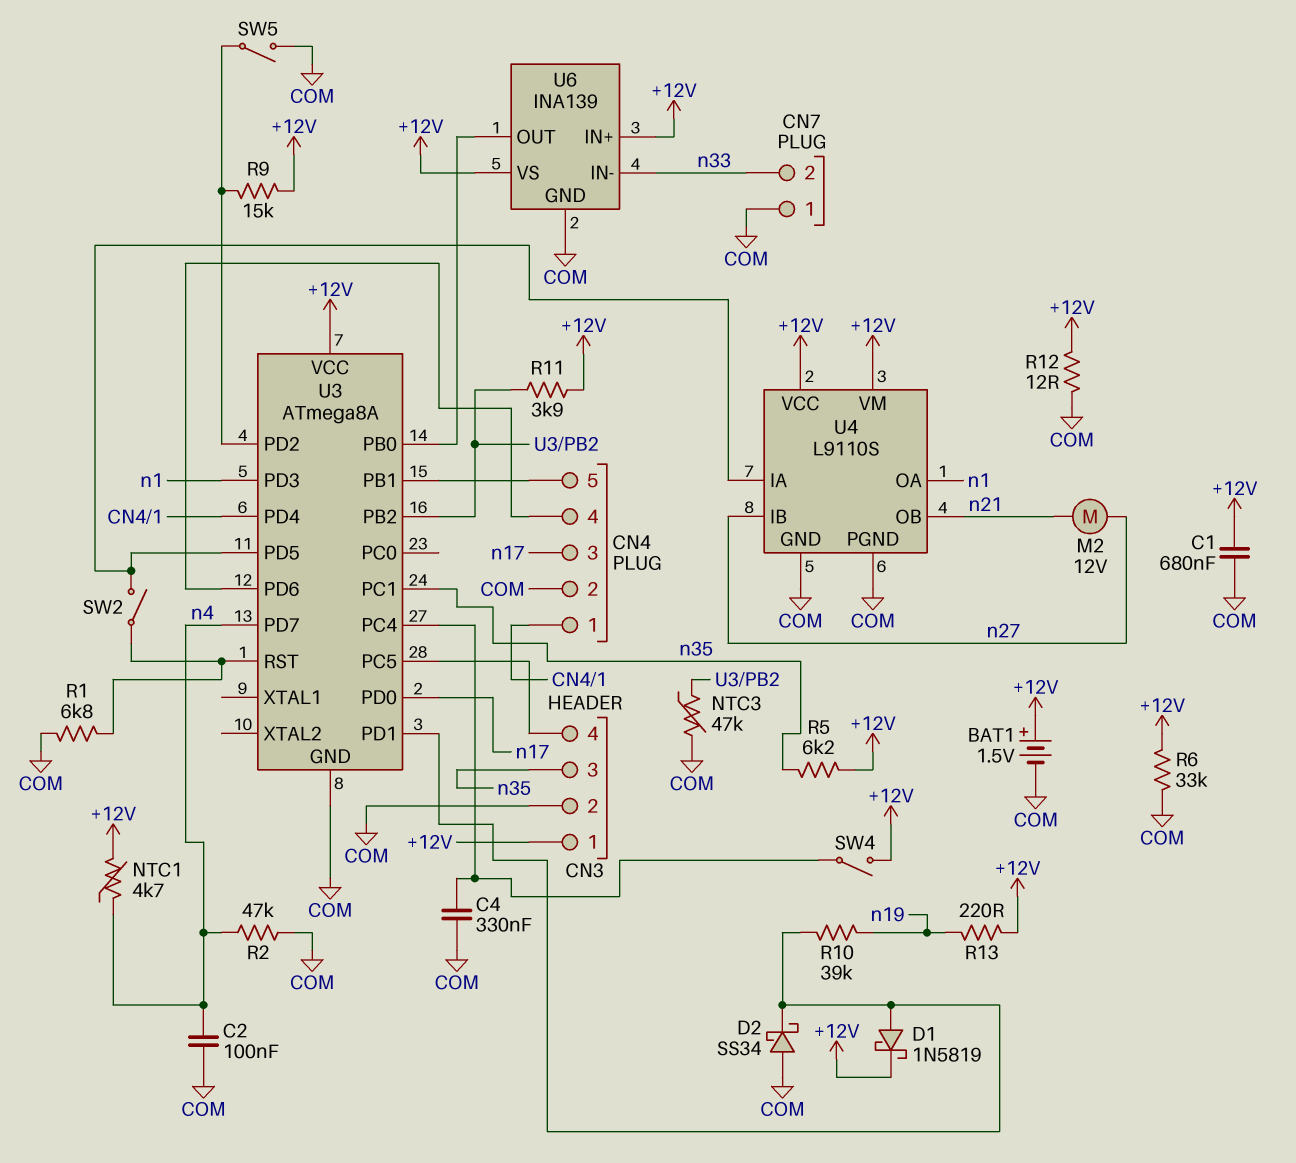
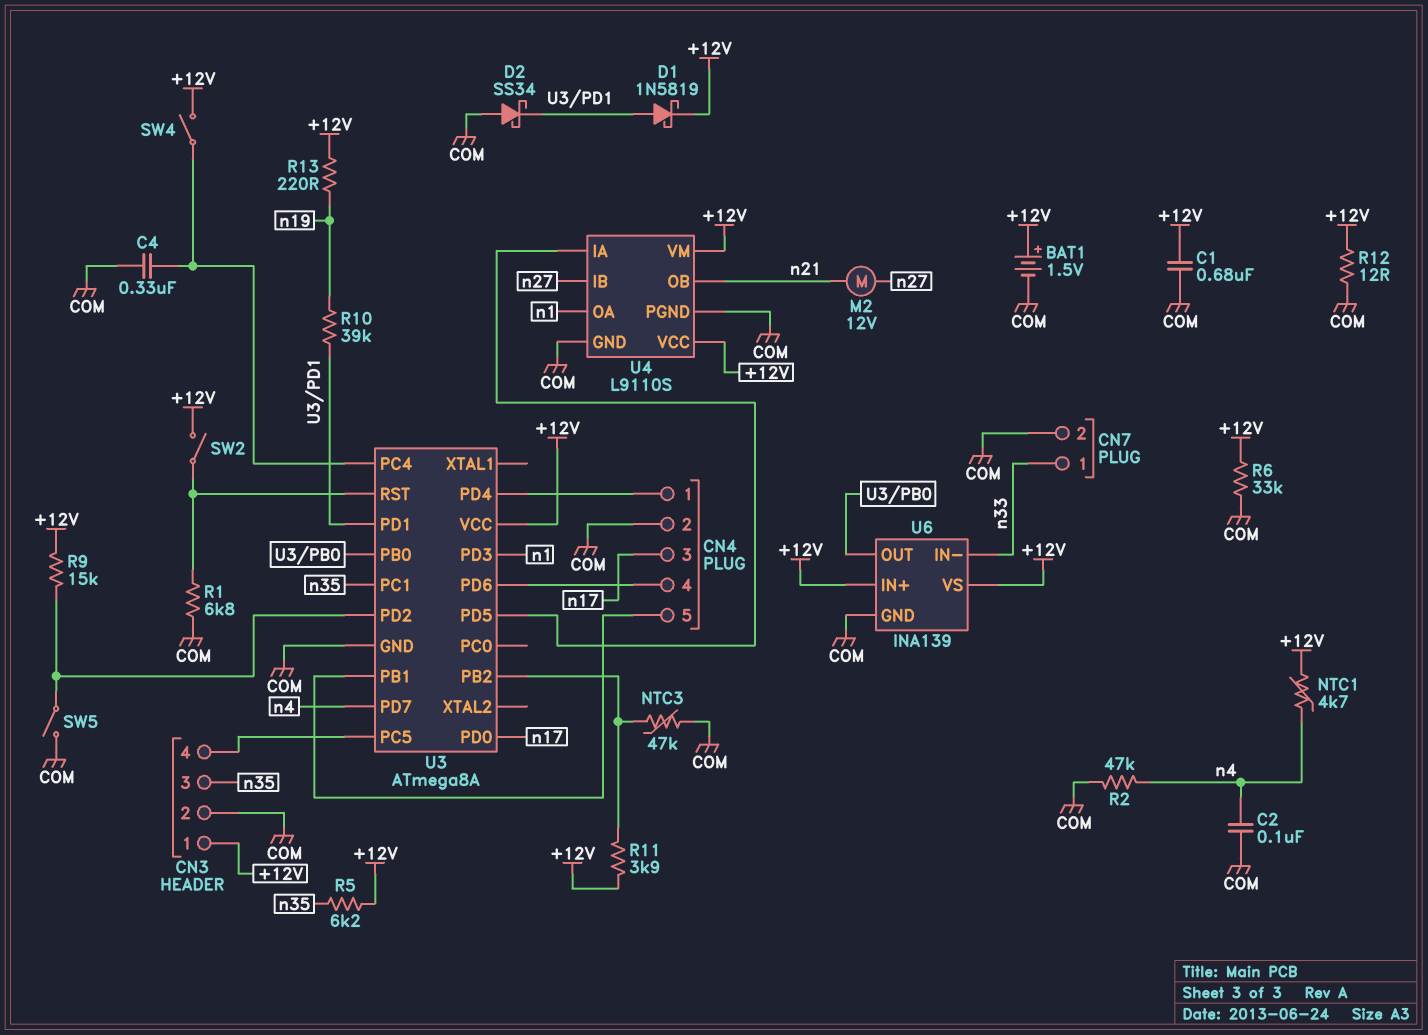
CN7 pin 1: COM -> n33
CN7 pin 2: n33 -> COM
SW2: switch (U3/PD5, U3/RST) -> switch (+12V, U3/RST)

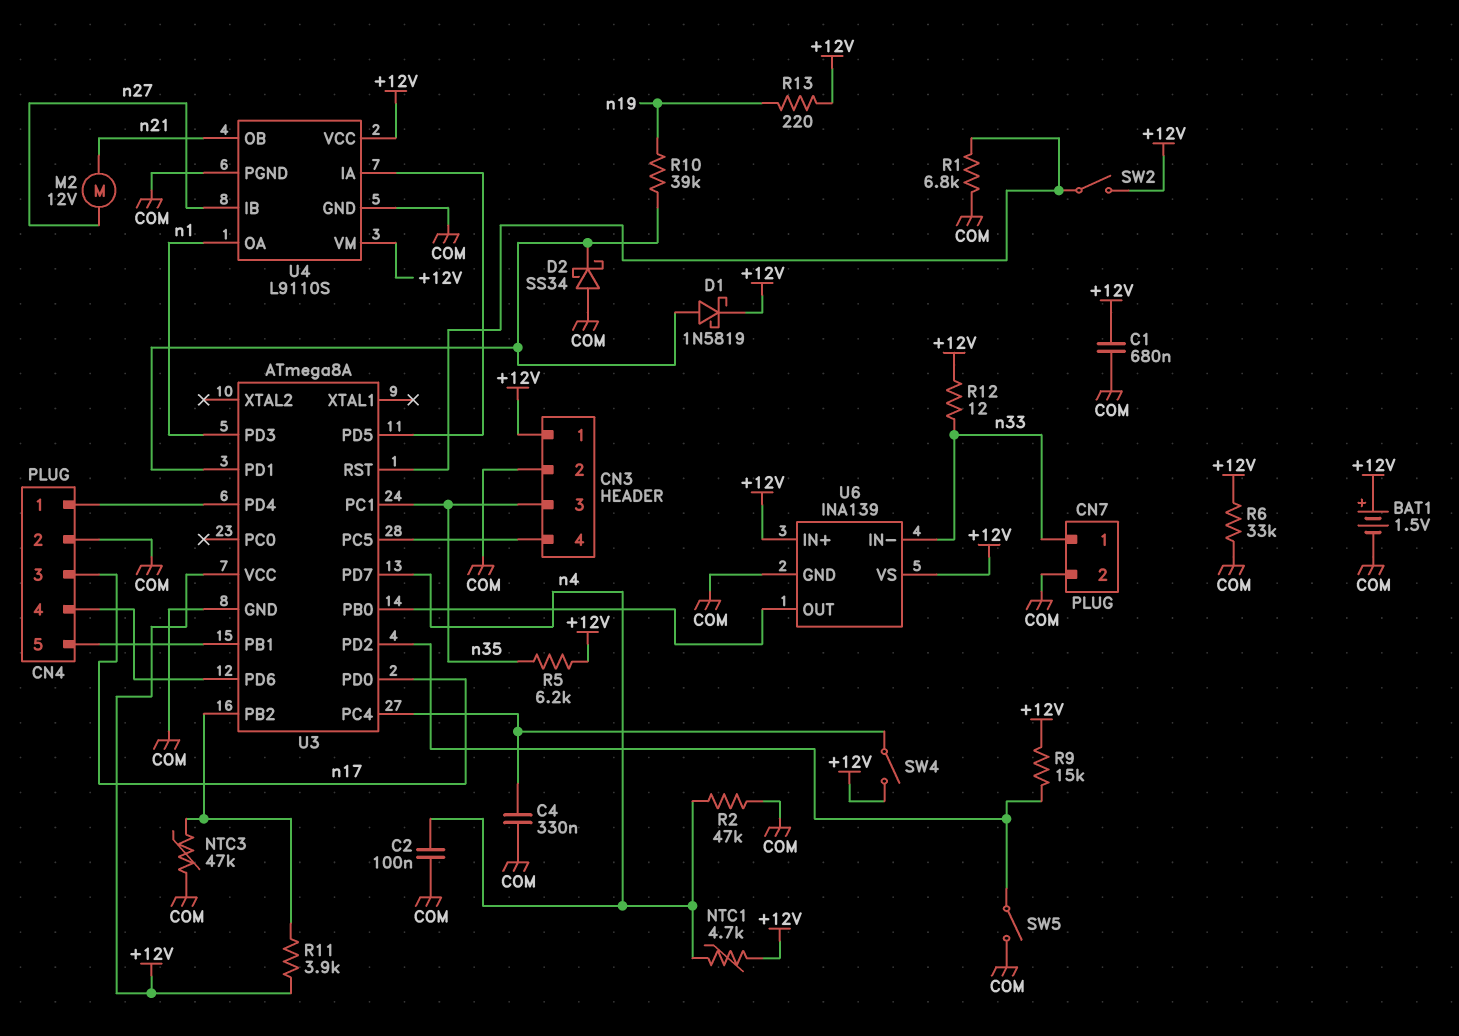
R12: 12 (+12V, COM) -> 12 (+12V, n33)

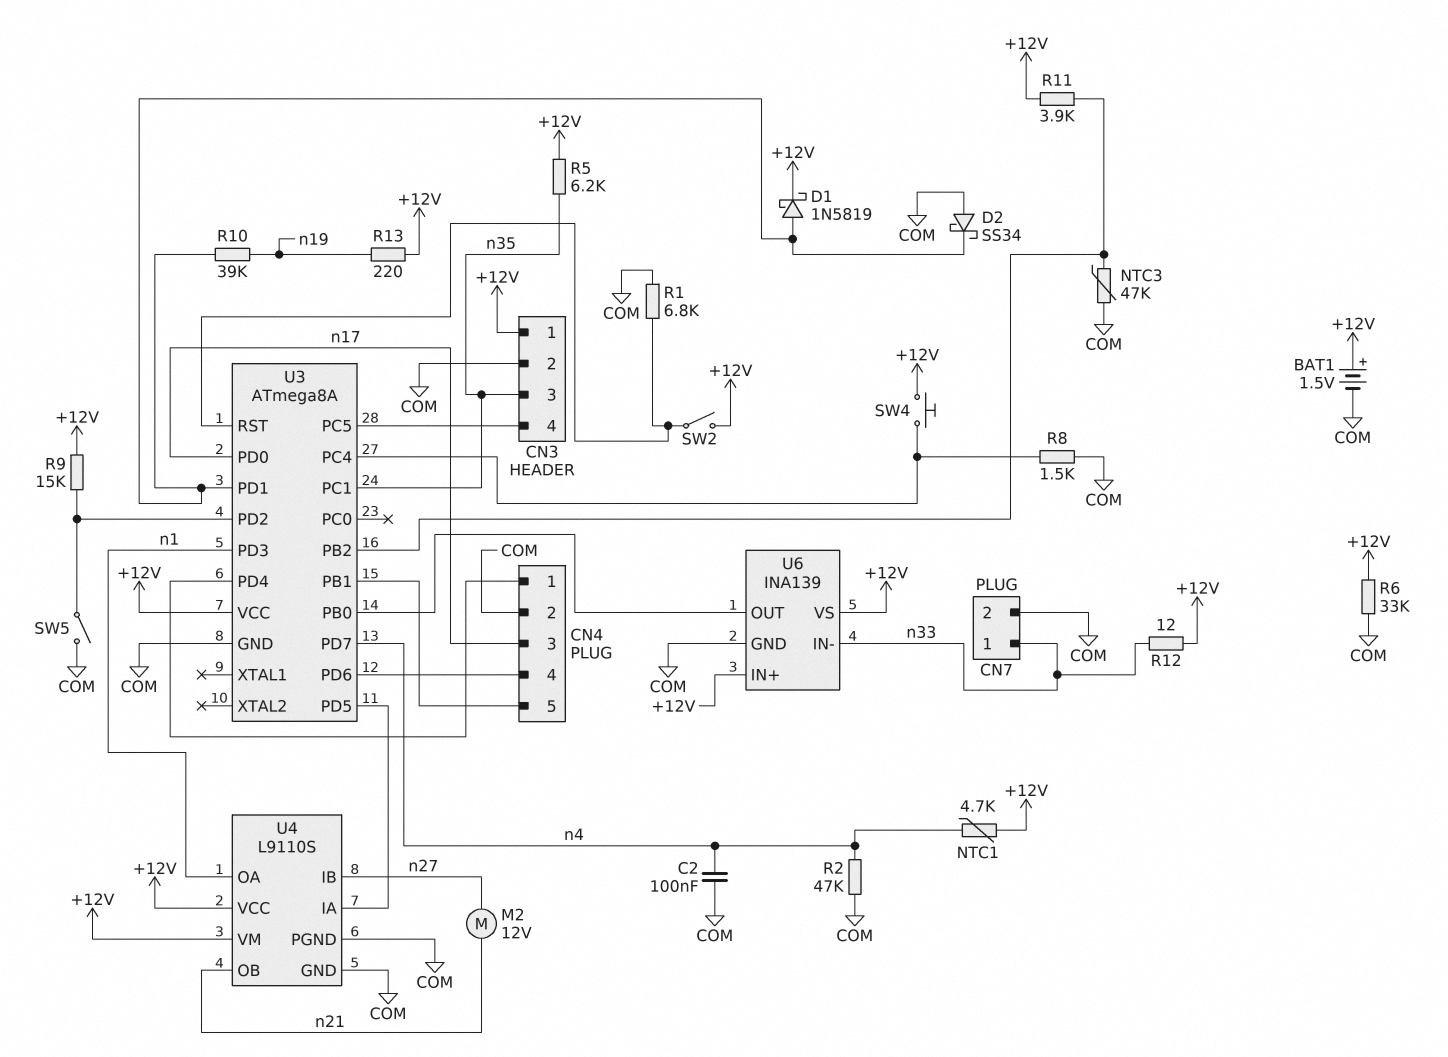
C1: 680nF (+12V, COM) -> none
C4: 330nF (COM, U3/PC4) -> none
R8: none -> 1.5k (COM, U3/PC4)
SW4: switch (+12V, U3/PC4) -> button (+12V, U3/PC4)

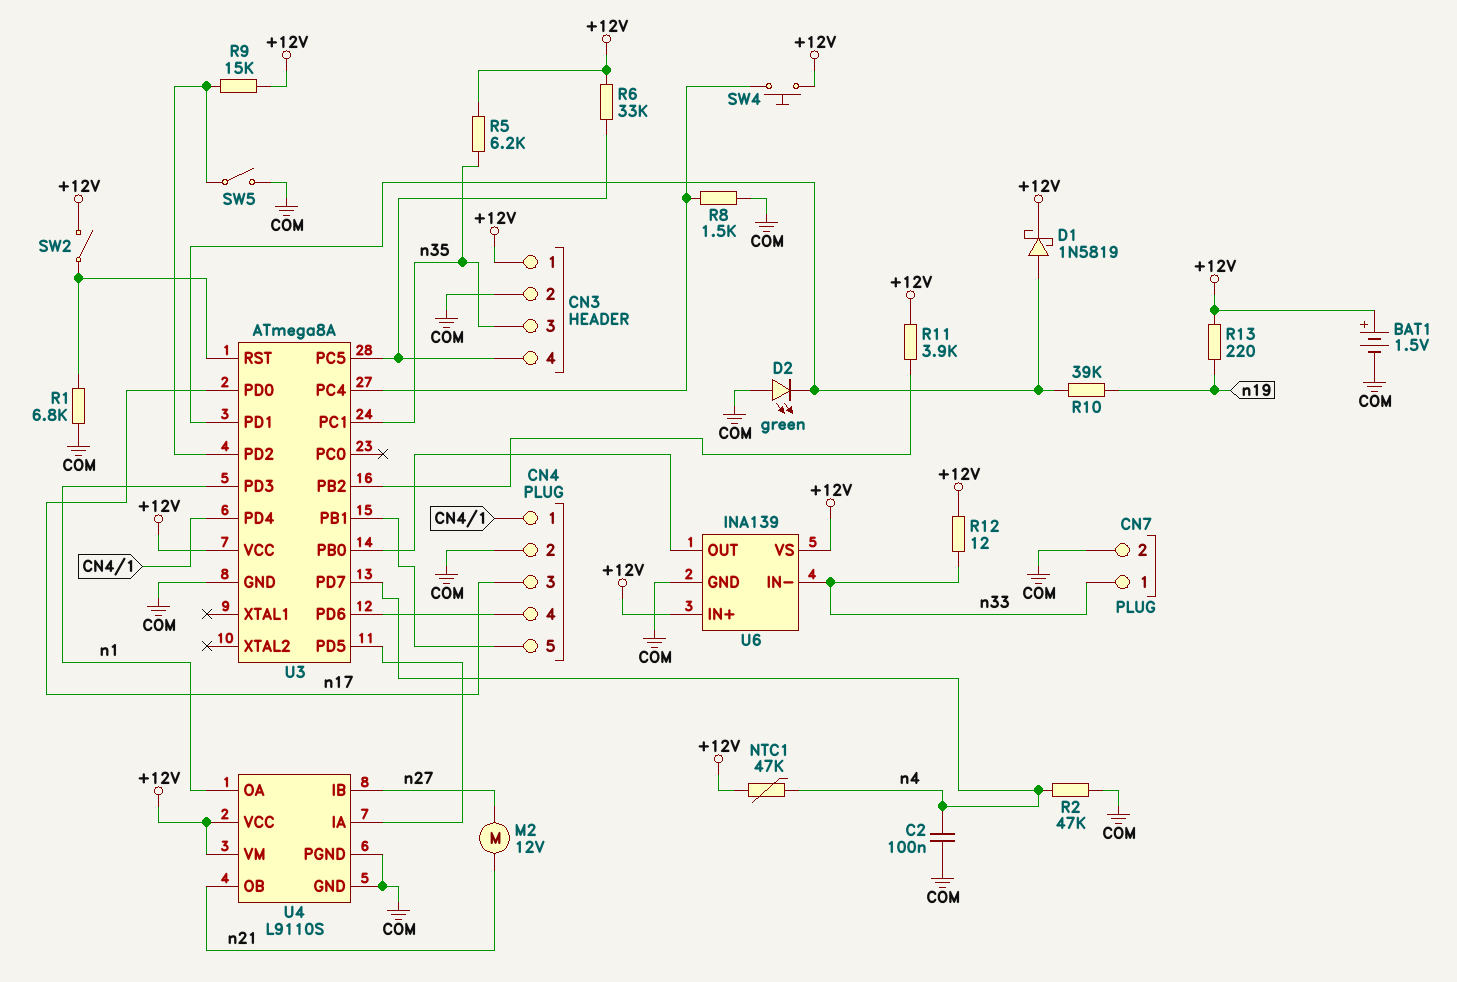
D2: schottky SS34 (A COM, K U3/PD1) -> LED green (A COM, K U3/PD1)
NTC1: 4.7k (+12V, n4) -> 47k (+12V, n4)
NTC3: 47k (COM, U3/PB2) -> none
R6: 33k (+12V, COM) -> 33k (+12V, CN3/4)

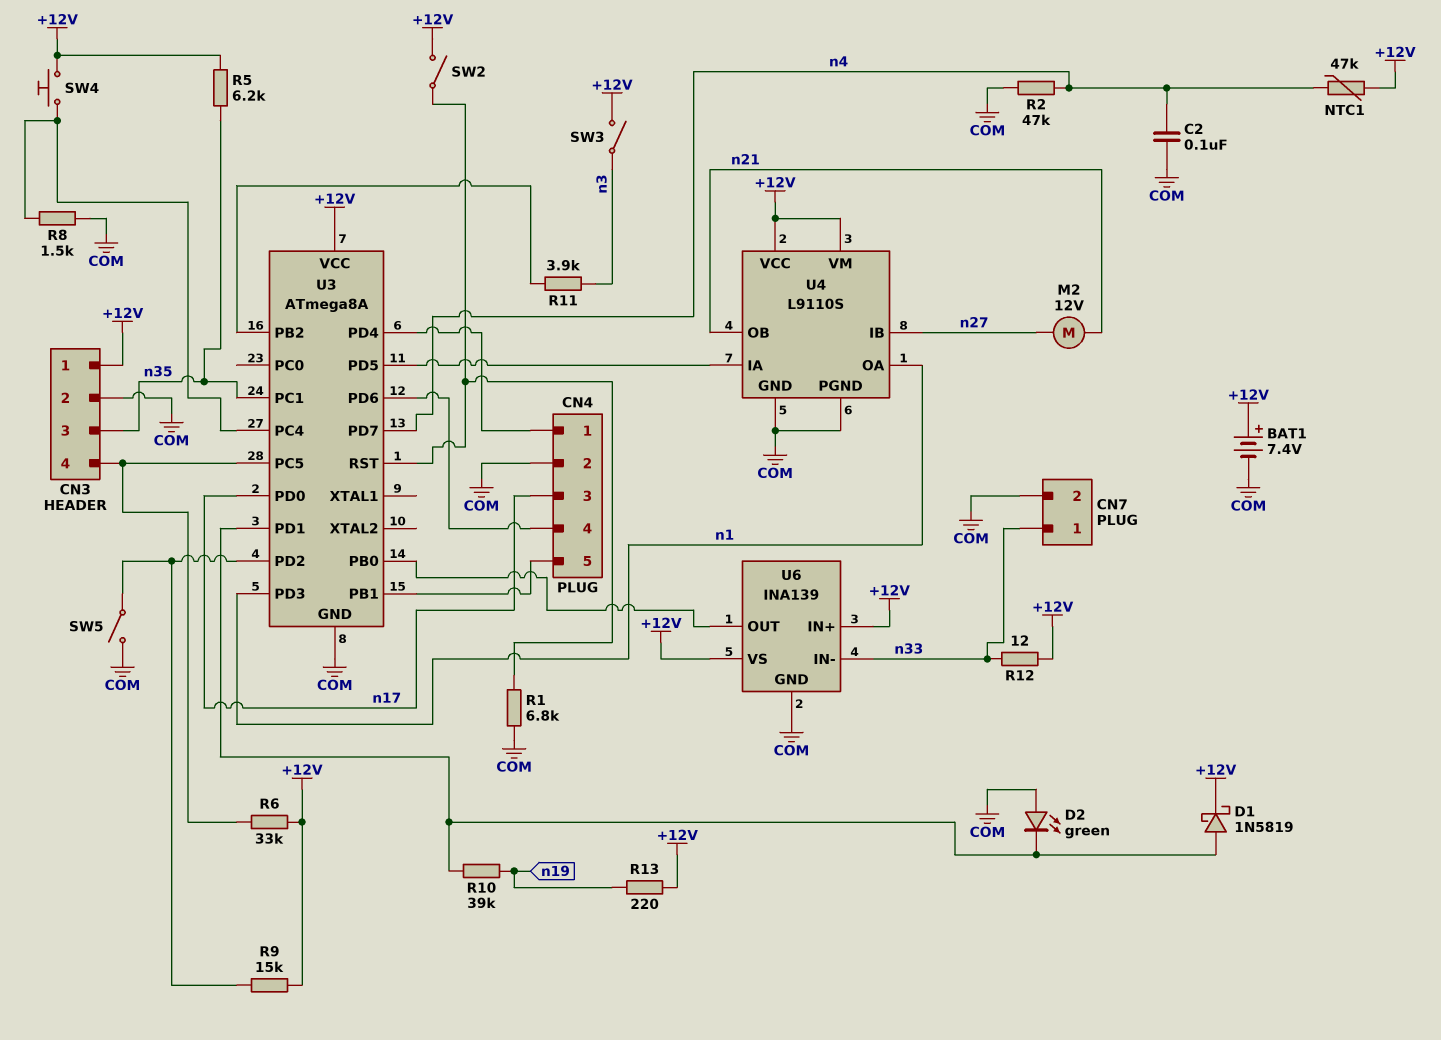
BAT1: 1.5V (plus +12V, minus COM) -> 7.4V (plus +12V, minus COM)
R11: 3.9k (+12V, U3/PB2) -> 3.9k (U3/PB2, n3)
SW3: none -> switch (+12V, n3)

